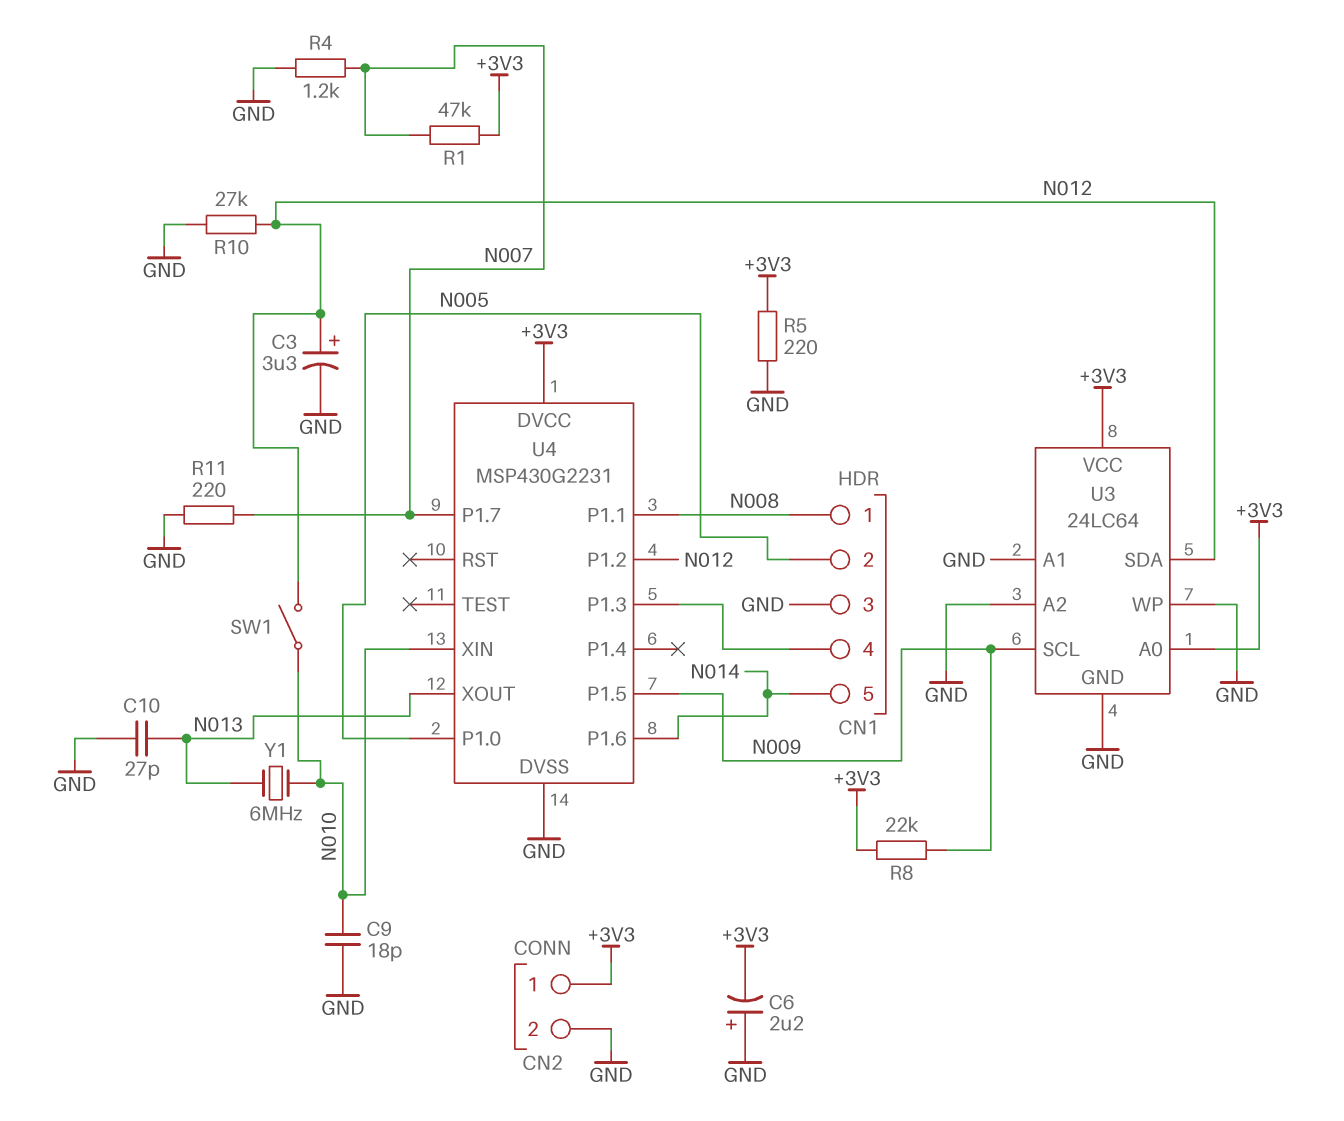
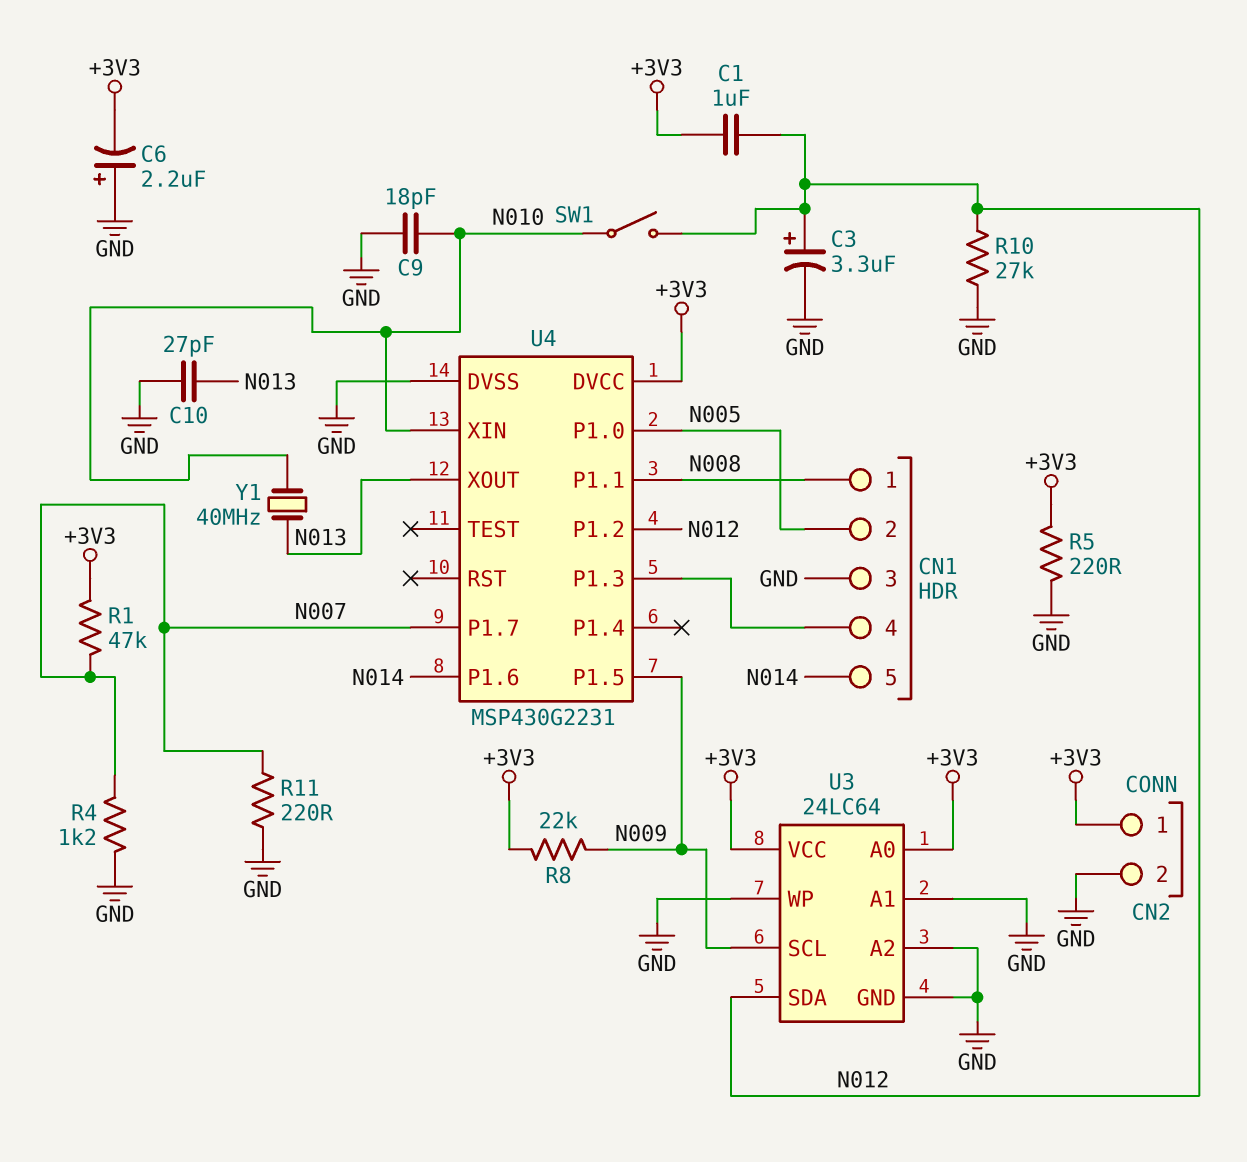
C1: none -> 1uF (+3V3, N012)
Y1: 6MHz (N010, N013) -> 40MHz (N010, N013)

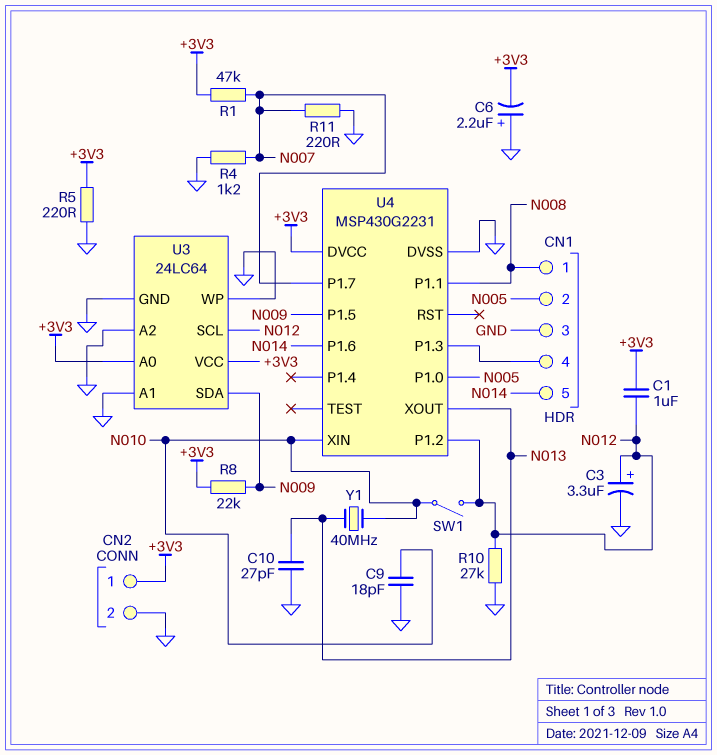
U3 pin SCL: N009 -> N012
U3 pin SDA: N012 -> N009

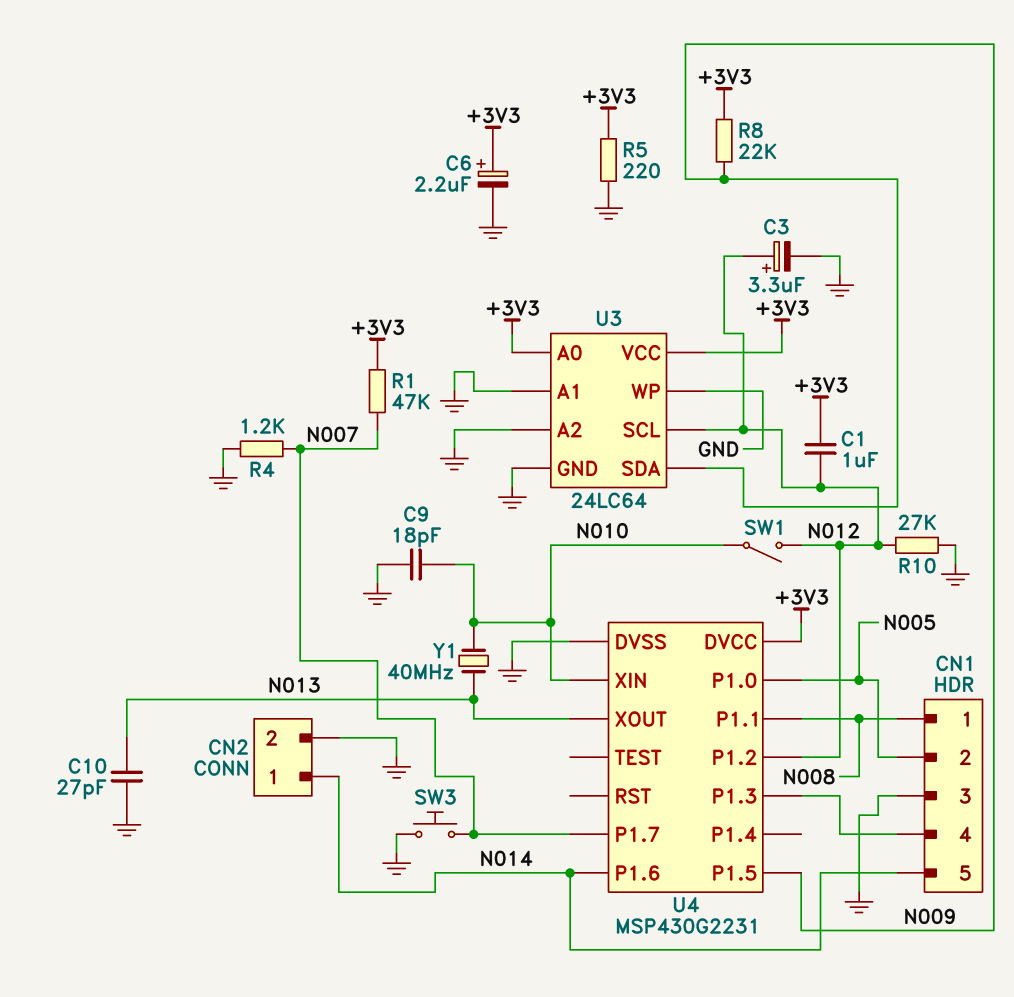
C6: 2.2uF (plus GND, minus +3V3) -> 2.2uF (plus +3V3, minus GND)
CN2 pin 1: +3V3 -> N014
R11: 220 (GND, N007) -> none
SW3: none -> button (GND, N007)

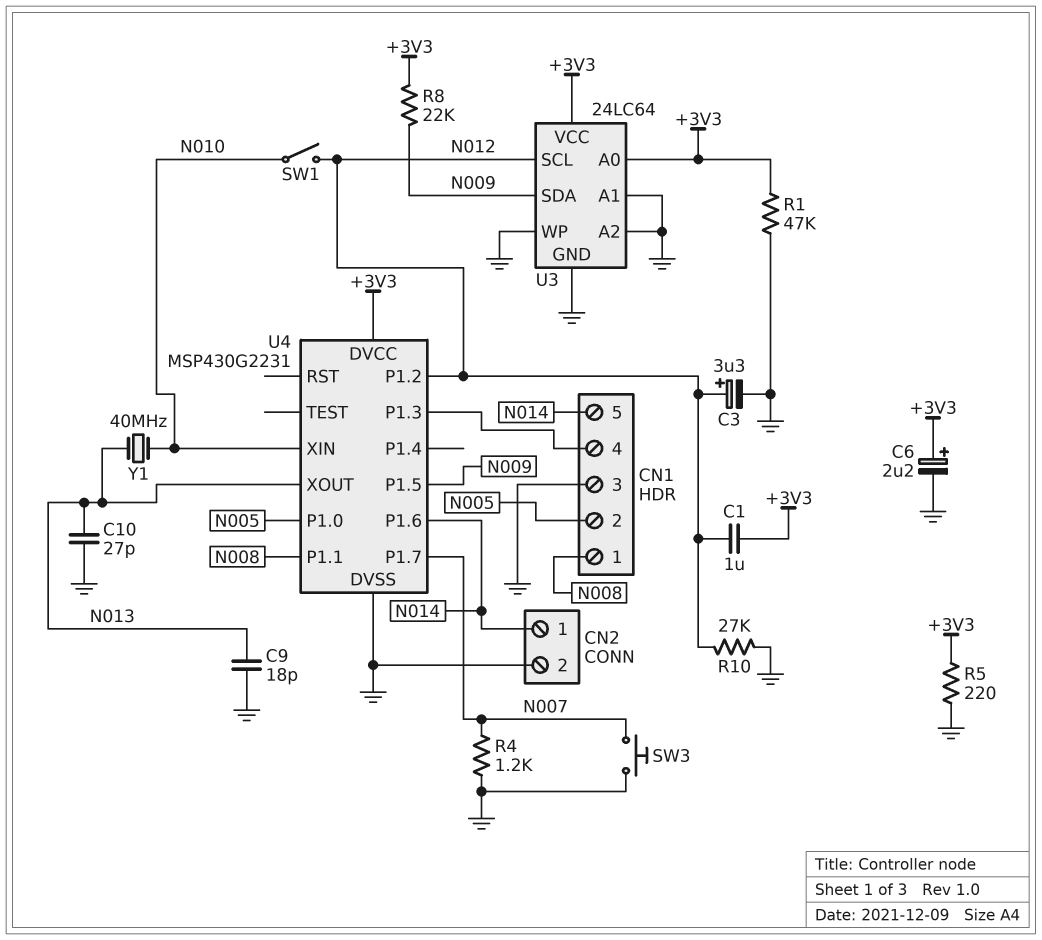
C9: 18pF (GND, N010) -> 18pF (GND, N013)
R1: 47k (+3V3, N007) -> 47k (+3V3, GND)

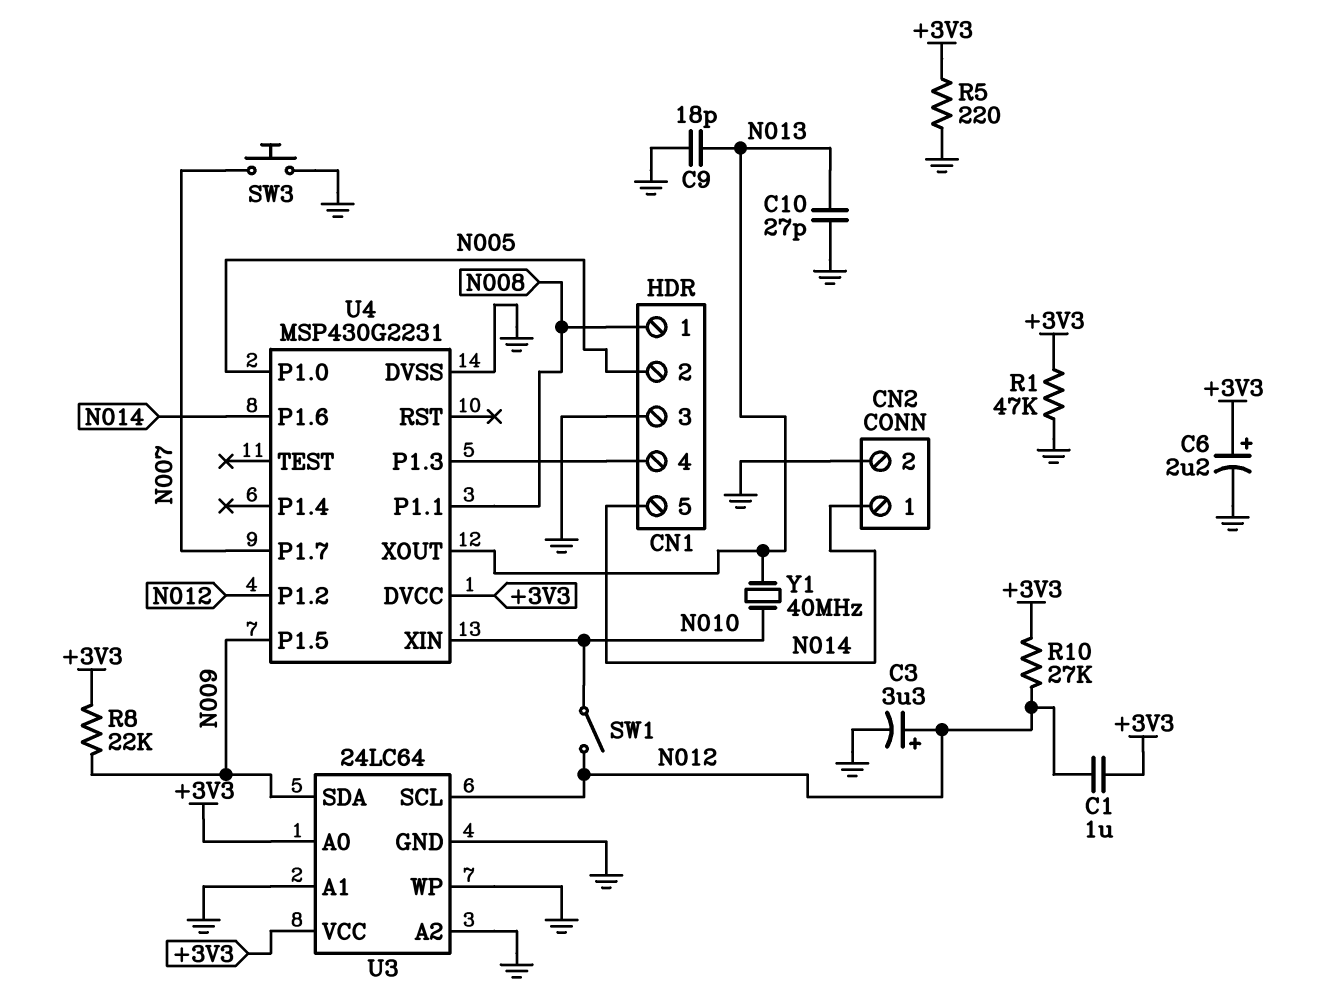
R4: 1.2k (GND, N007) -> none
R10: 27k (GND, N012) -> 27k (+3V3, N012)

